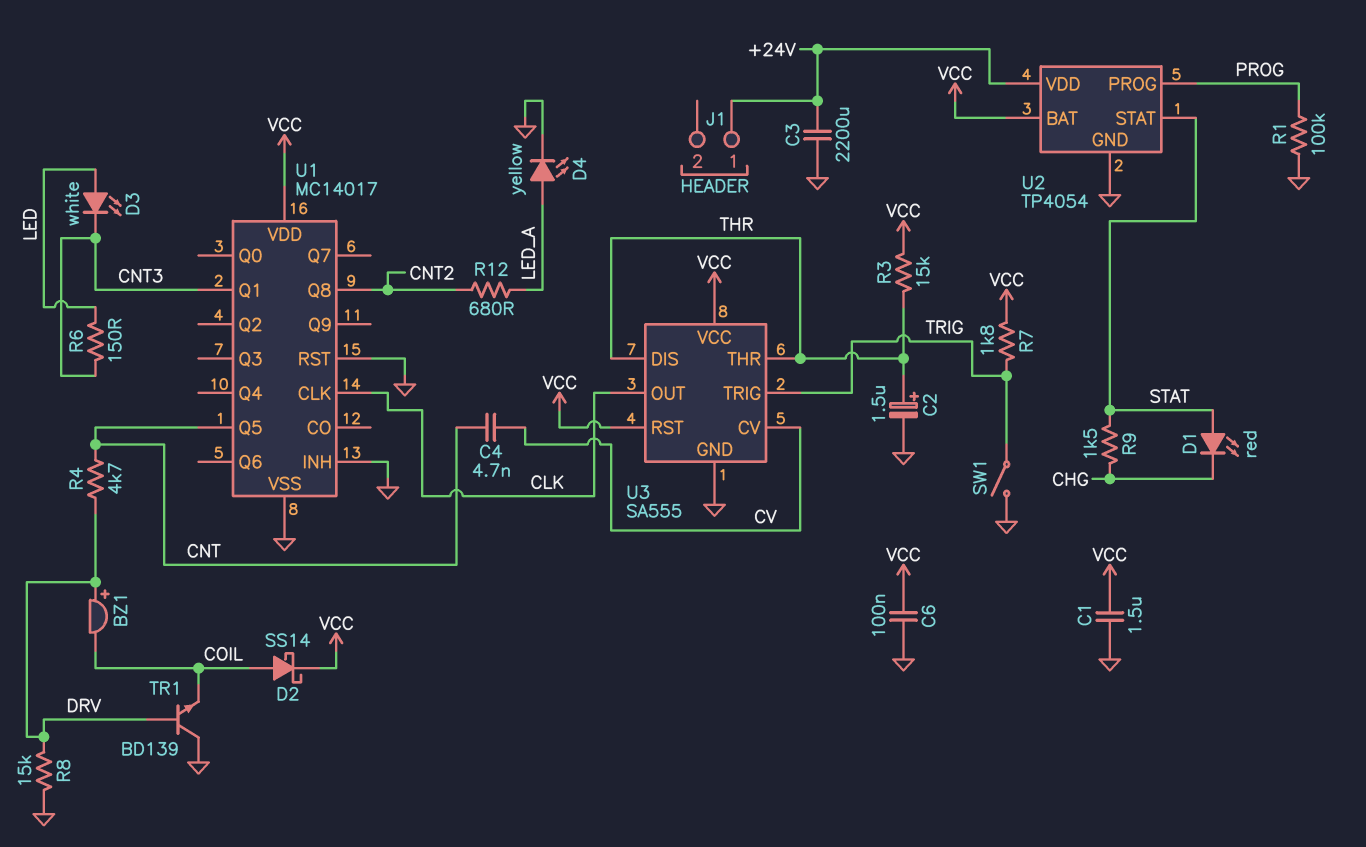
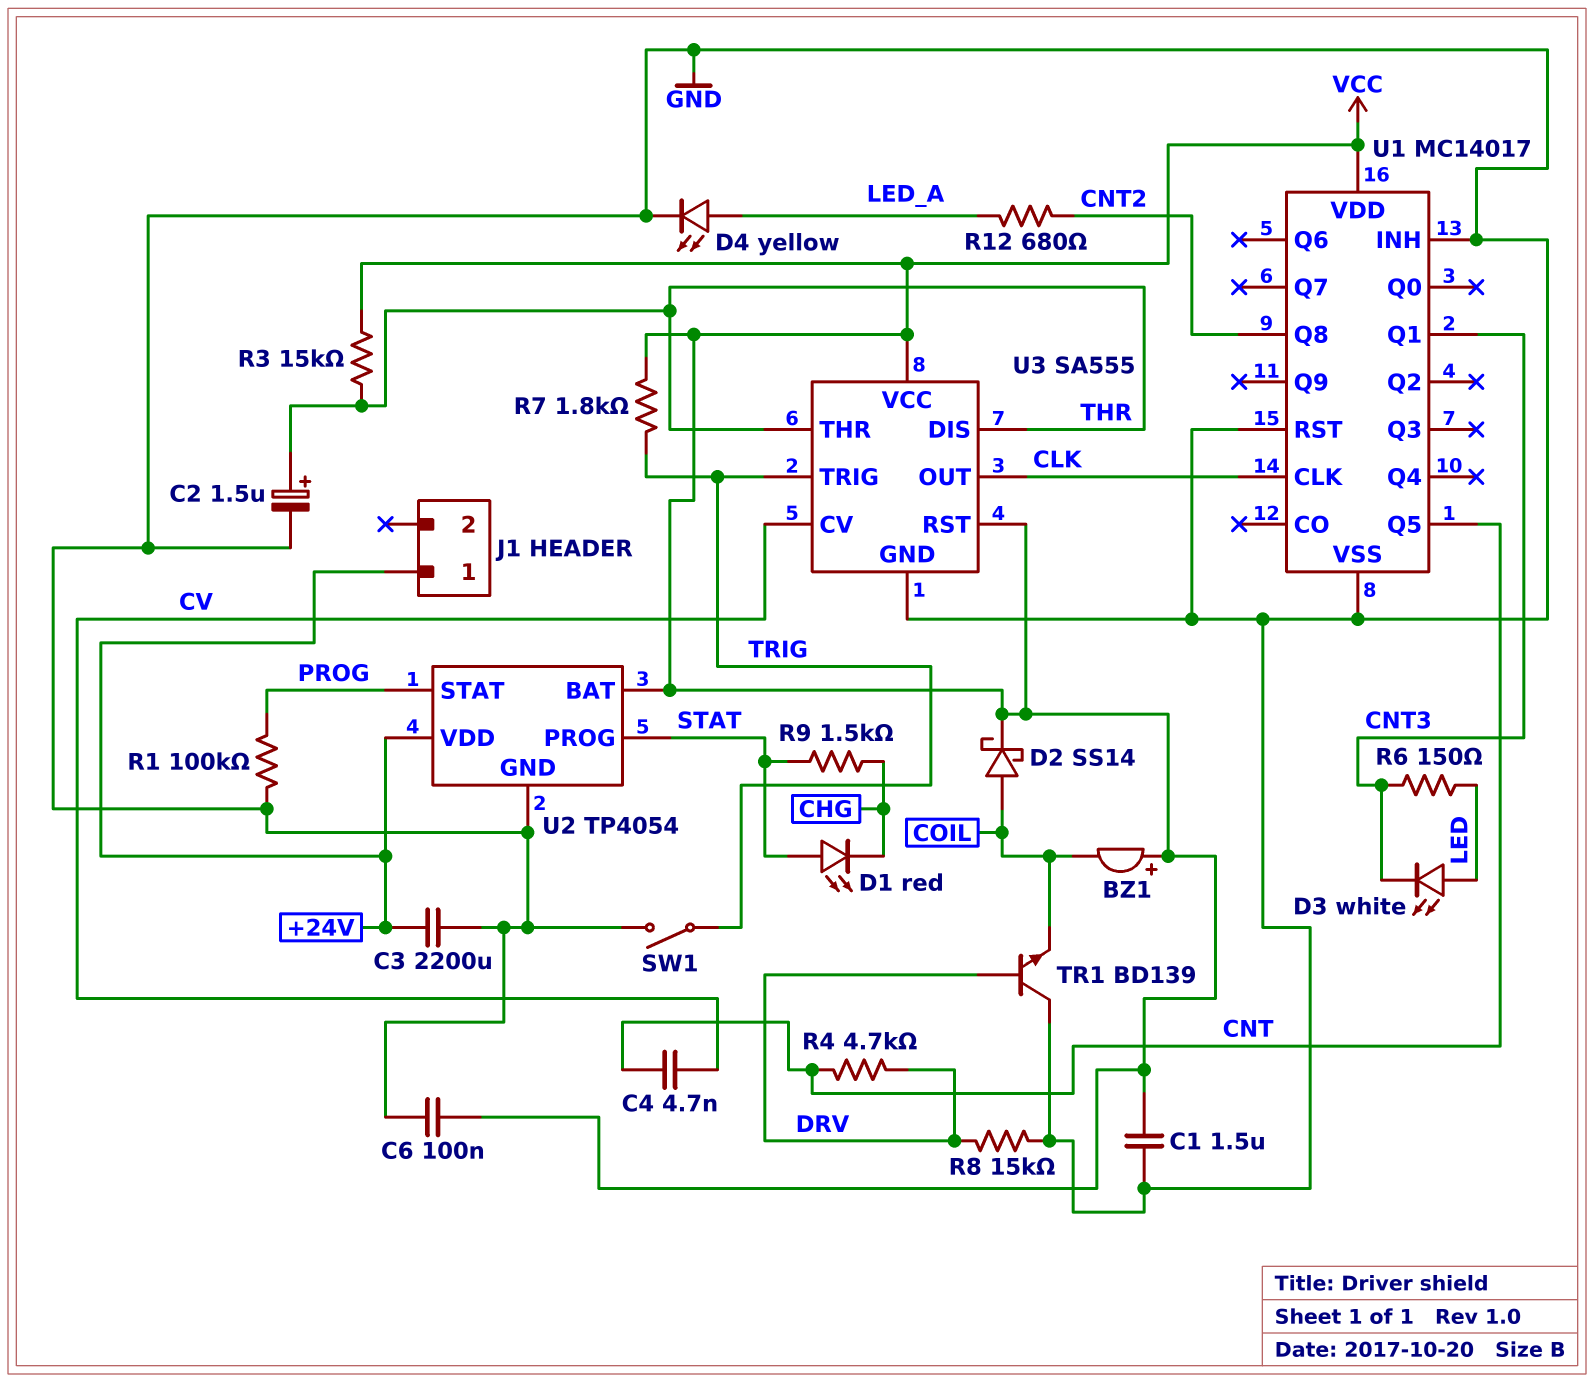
BZ1: buzzer (plus DRV, minus COIL) -> buzzer (plus VCC, minus COIL)
U2 pin PROG: PROG -> STAT
U2 pin STAT: STAT -> PROG

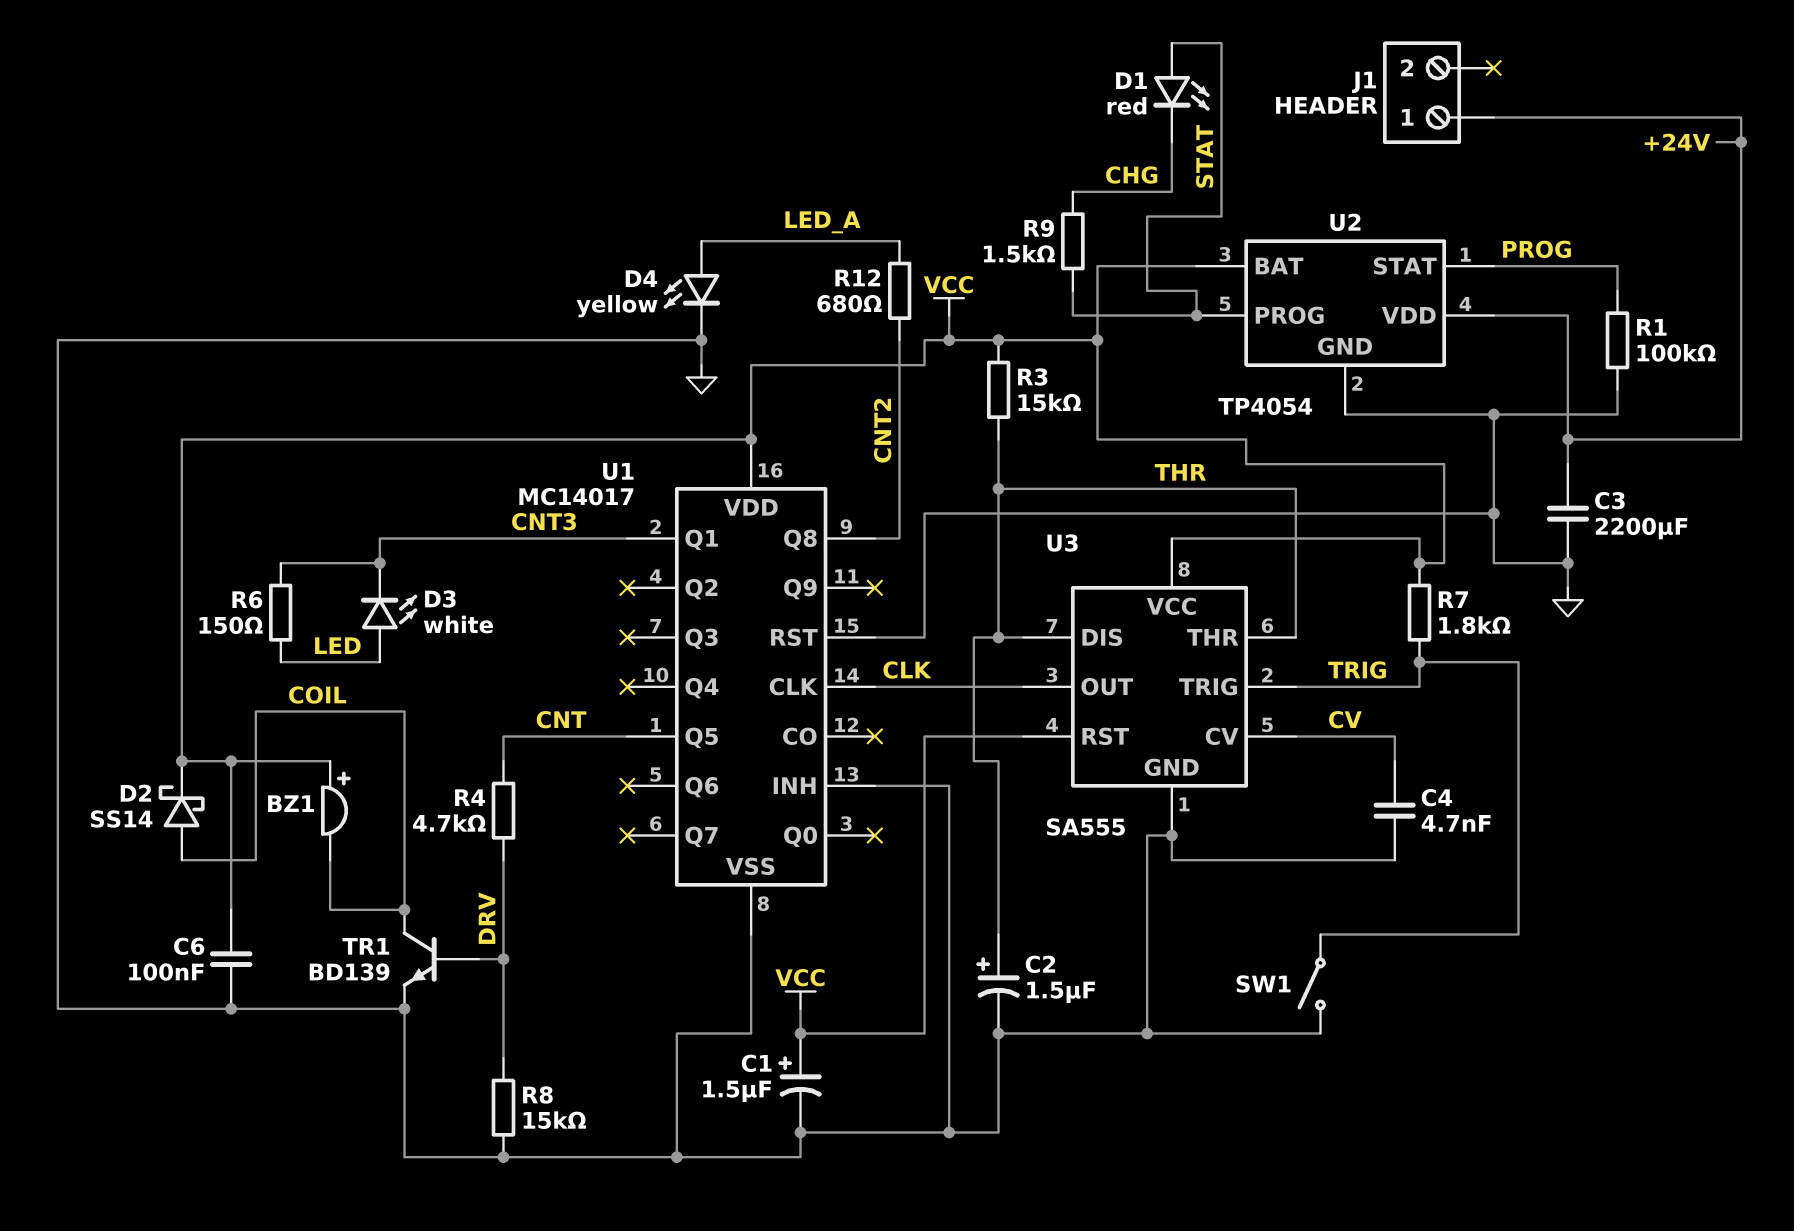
C1: 1.5uF (GND, VCC) -> 1.5uF (plus VCC, minus GND)
C4: 4.7nF (CNT, CV) -> 4.7nF (CV, GND)
TR1: NPN BD139 (B DRV, C GND, E COIL) -> NPN BD139 (B DRV, C COIL, E GND)

